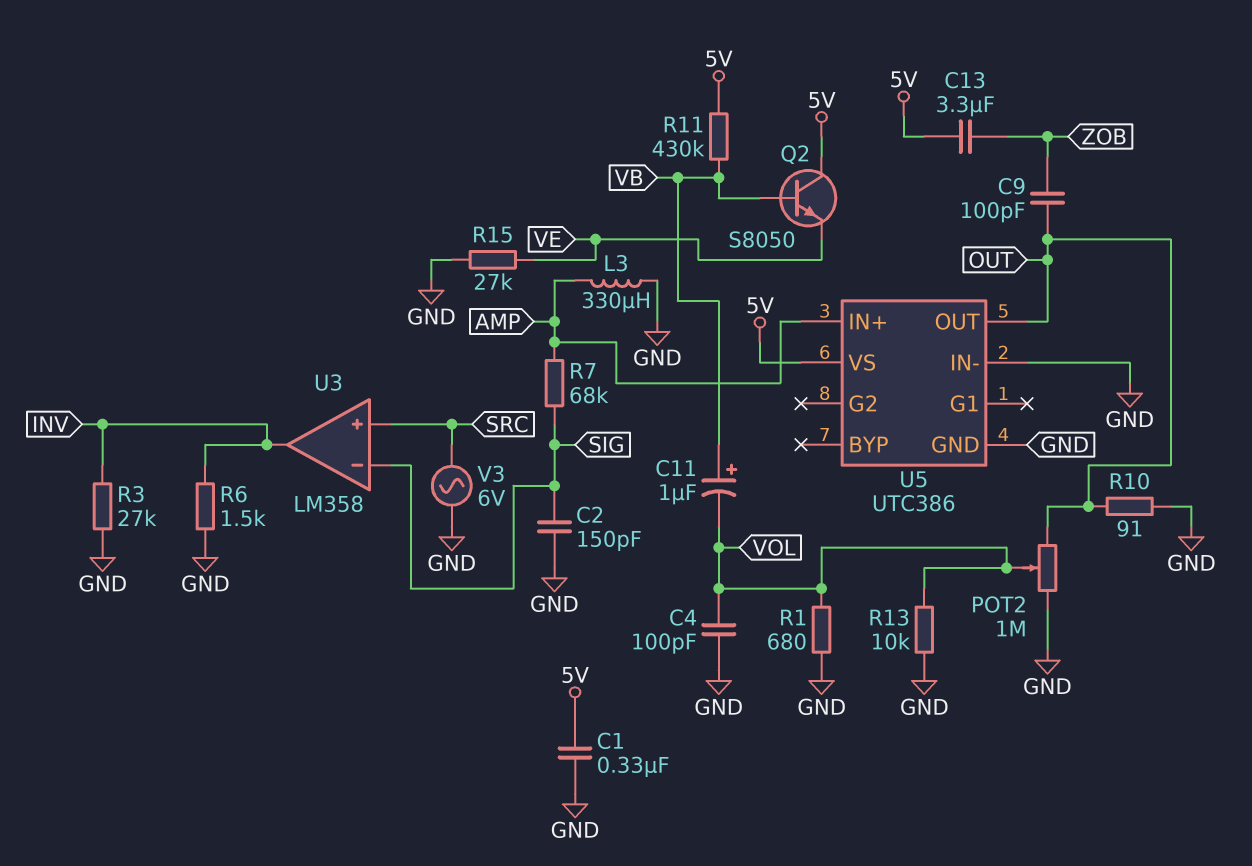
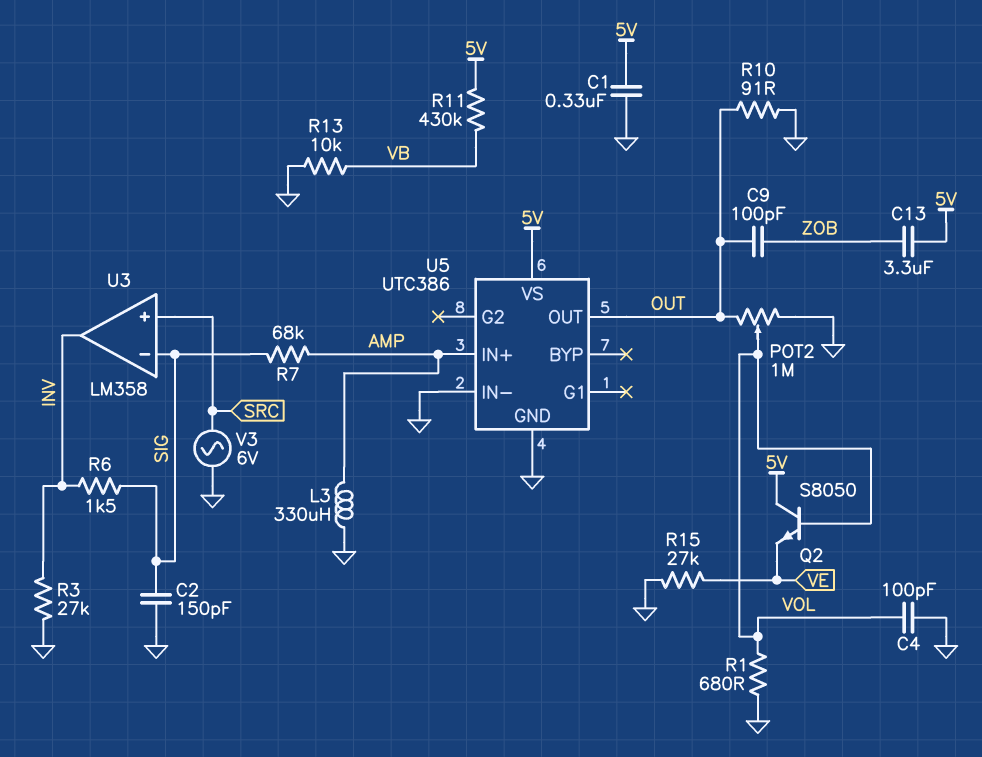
C11: 1uF (plus VB, minus VOL) -> none
Q2: NPN S8050 (B VB, C 5V, E VE) -> NPN S8050 (B VOL, C 5V, E VE)
R6: 1.5k (GND, INV) -> 1.5k (INV, SIG)
R13: 10k (GND, VOL) -> 10k (GND, VB)

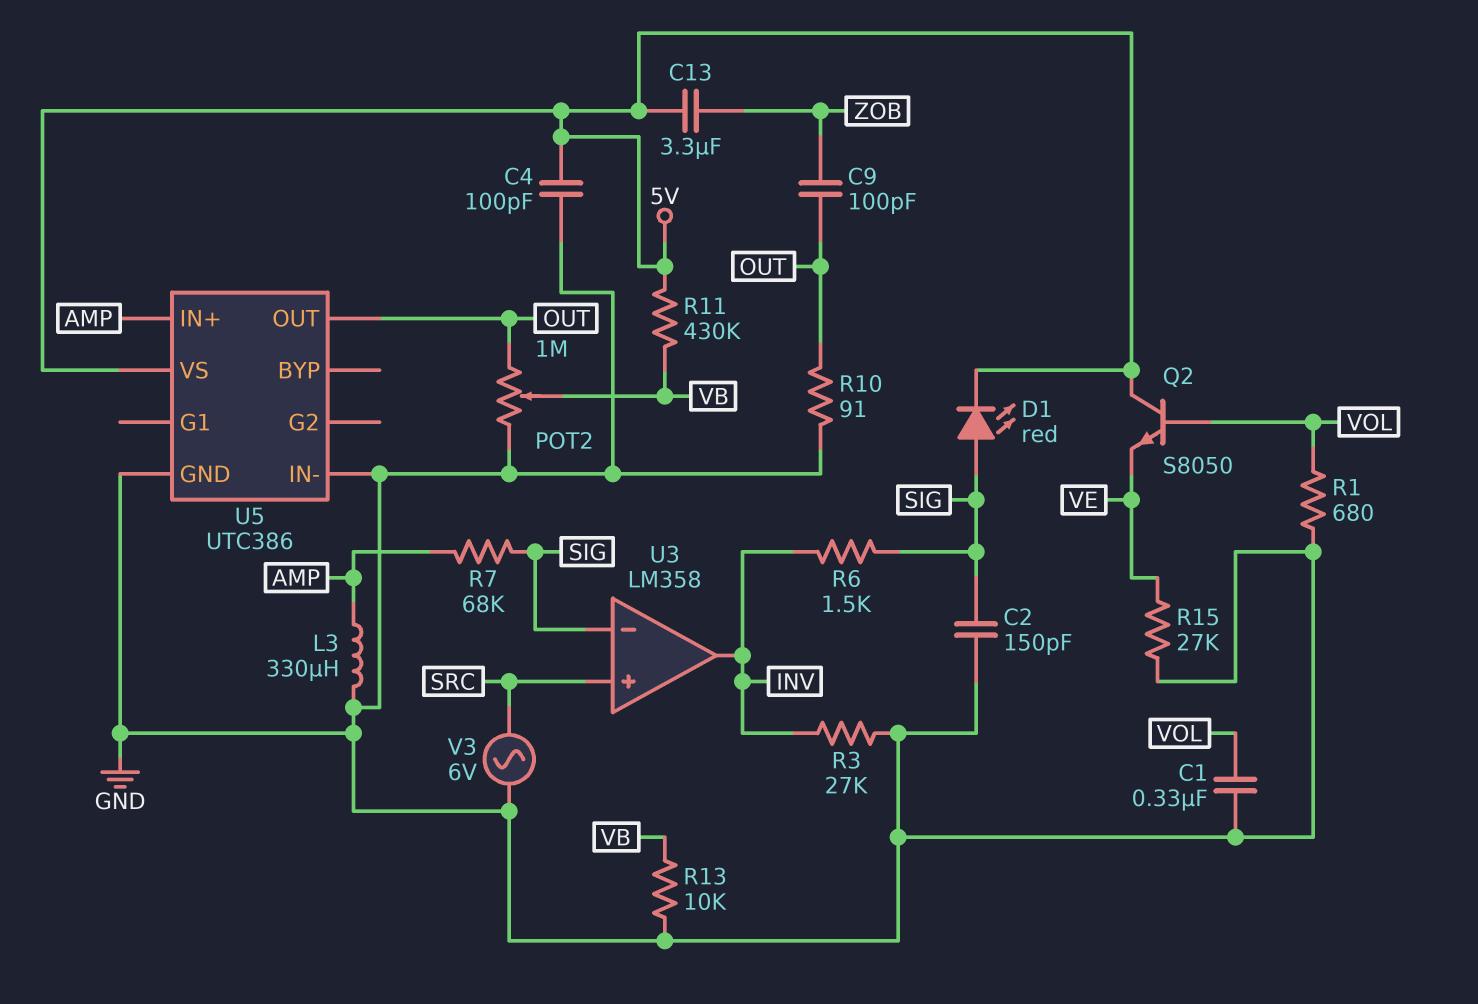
C1: 330nF (5V, GND) -> 330nF (GND, VOL)
C4: 100pF (GND, VOL) -> 100pF (5V, GND)
D1: none -> LED red (A SIG, K 5V)
POT2: 1M (GND, OUT, wiper VOL) -> 1M (GND, OUT, wiper VB)

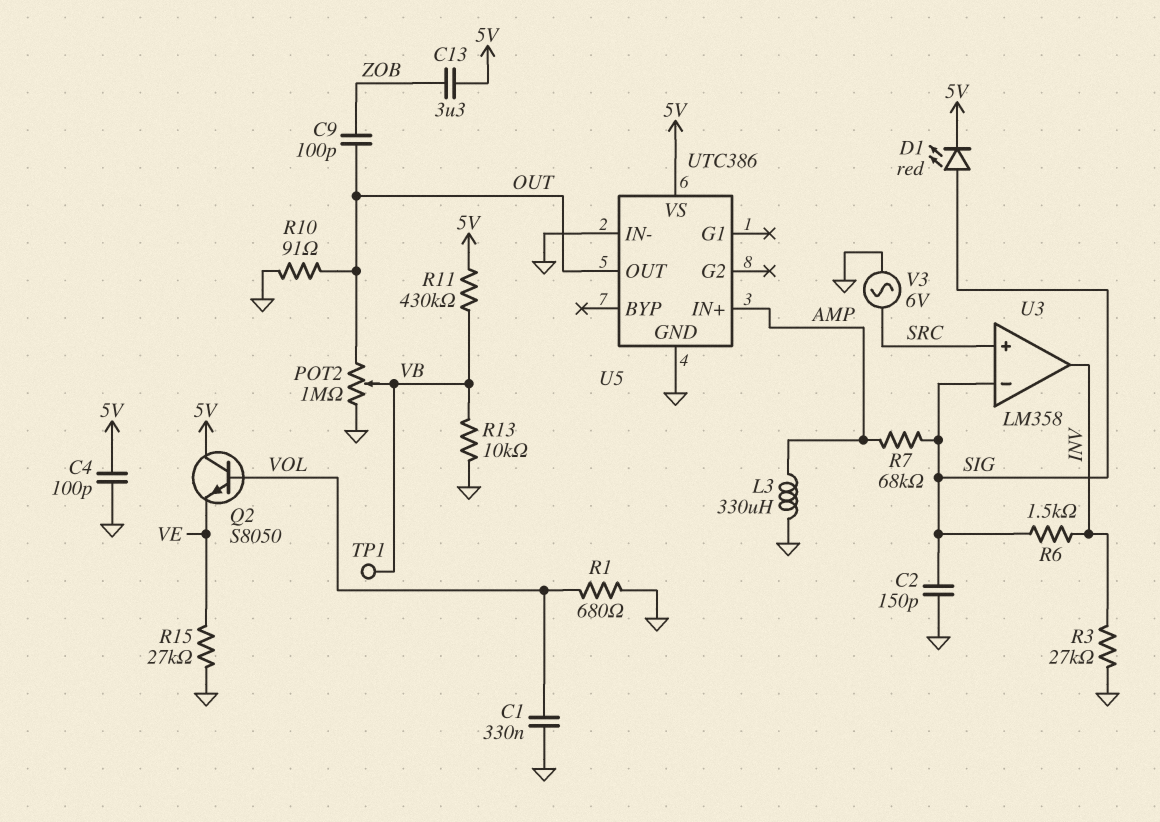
TP1: none -> test point (VB)

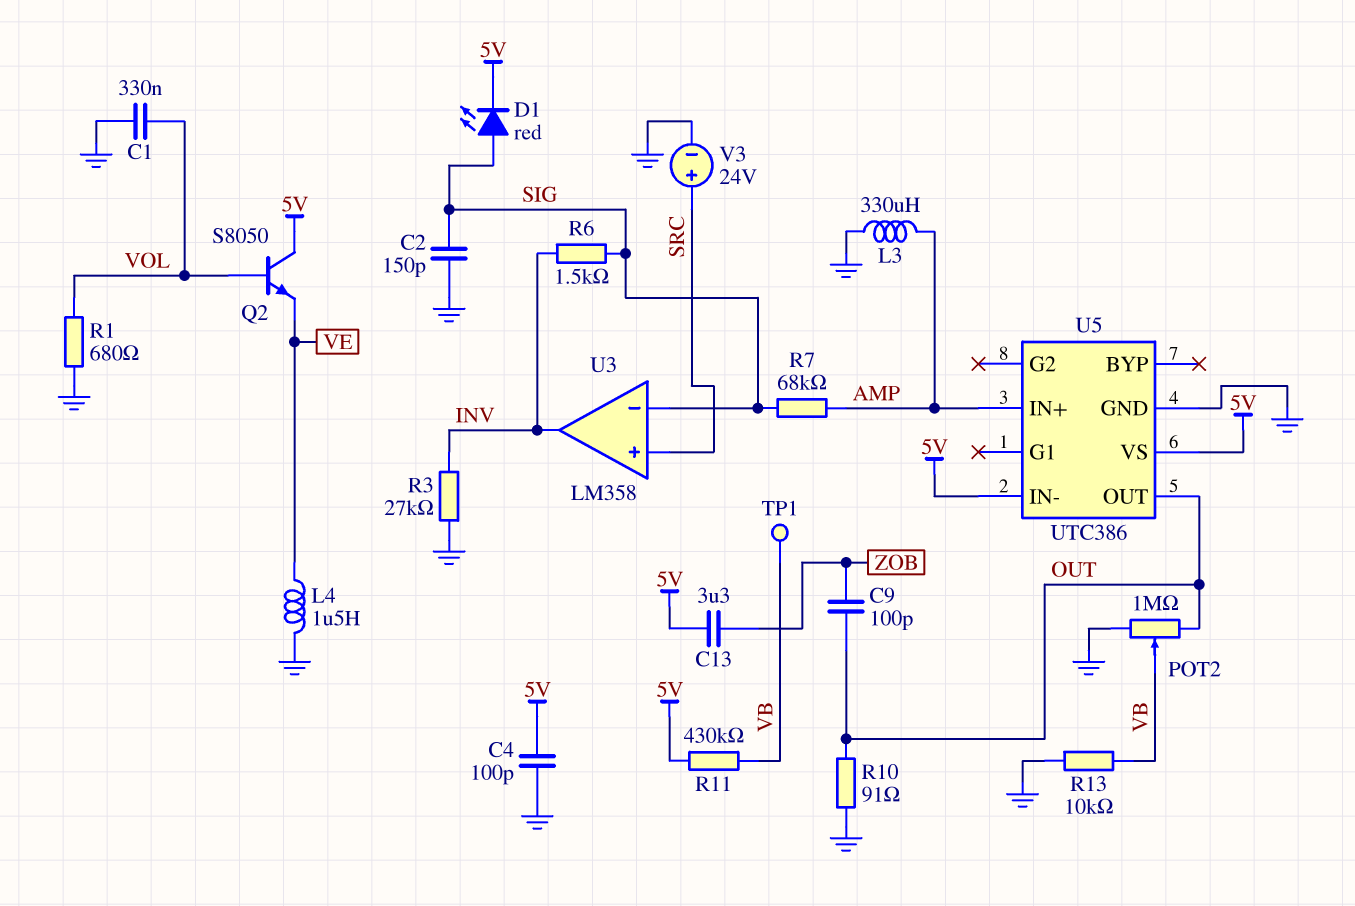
L4: none -> 1.5uH (GND, VE)
R15: 27k (GND, VE) -> none
U5 pin IN-: GND -> 5V
V3: AC 6V (GND, SRC) -> 24V (plus SRC, minus GND)

